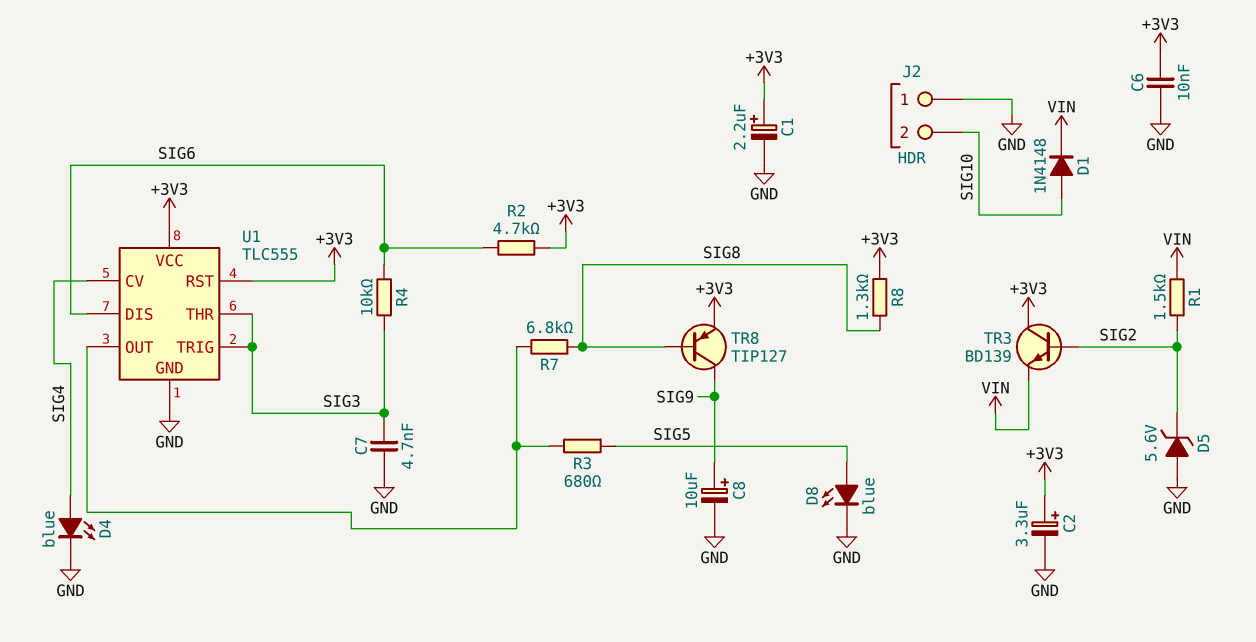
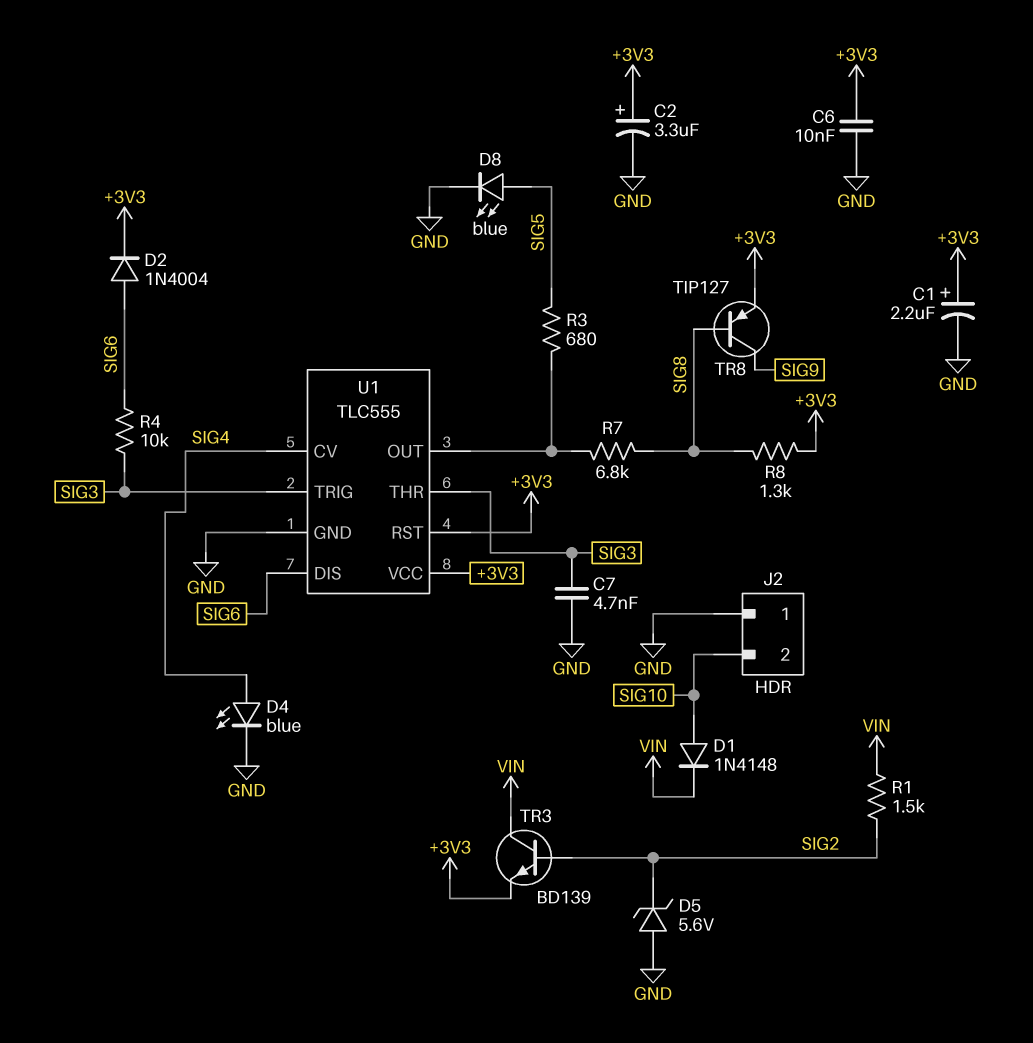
C8: 10uF (plus SIG9, minus GND) -> none
D2: none -> diode 1N4004 (A SIG6, K +3V3)
R2: 4.7k (+3V3, SIG6) -> none
TR3: NPN BD139 (B SIG2, C +3V3, E VIN) -> NPN BD139 (B SIG2, C VIN, E +3V3)

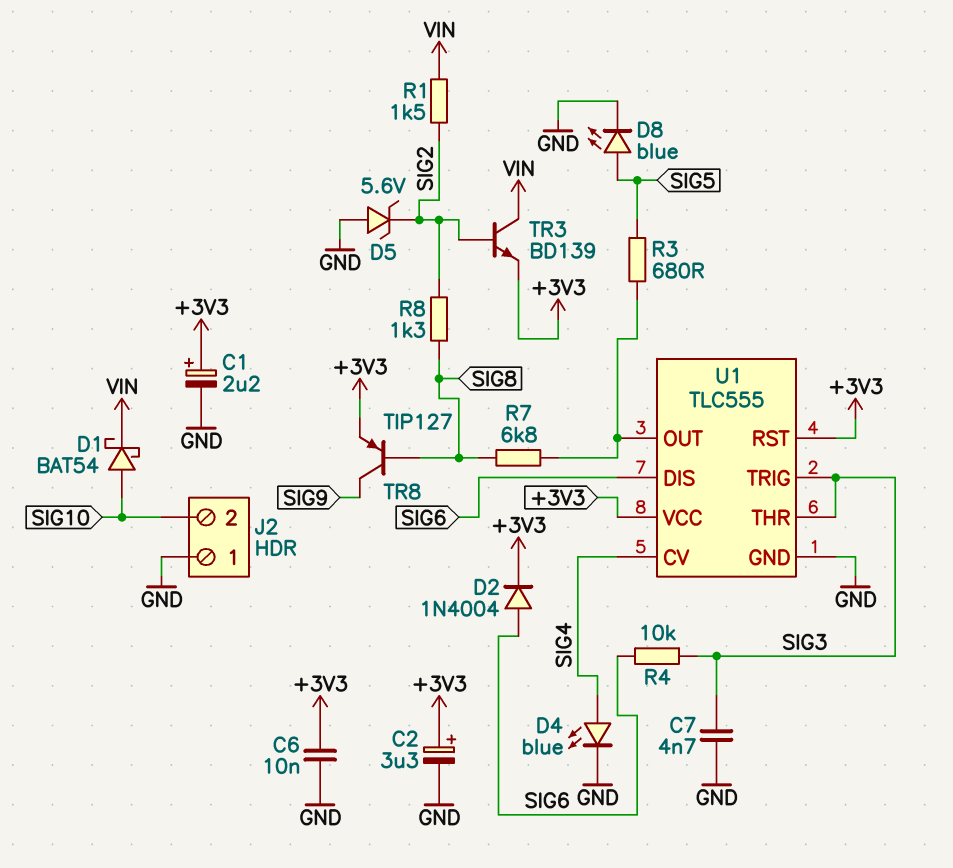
D1: diode 1N4148 (A SIG10, K VIN) -> schottky BAT54 (A SIG10, K VIN)
R8: 1.3k (+3V3, SIG8) -> 1.3k (SIG2, SIG8)

